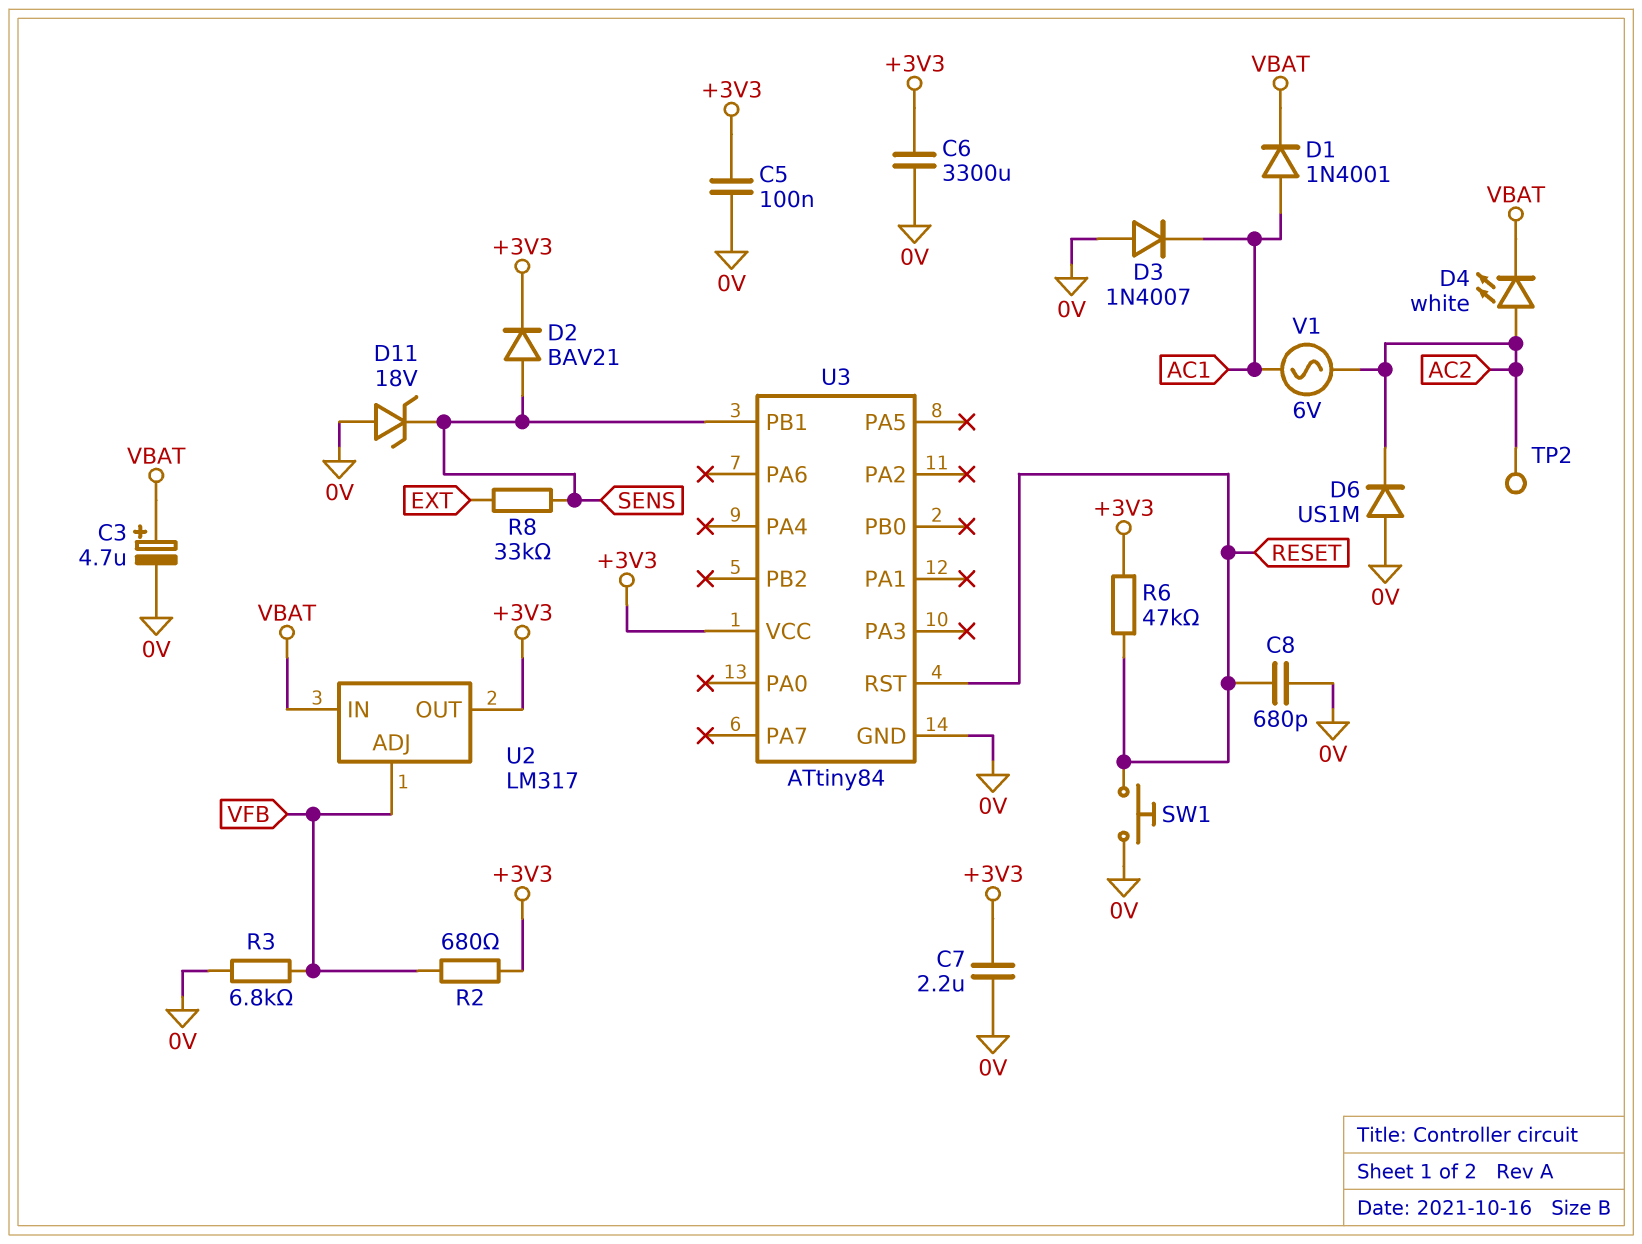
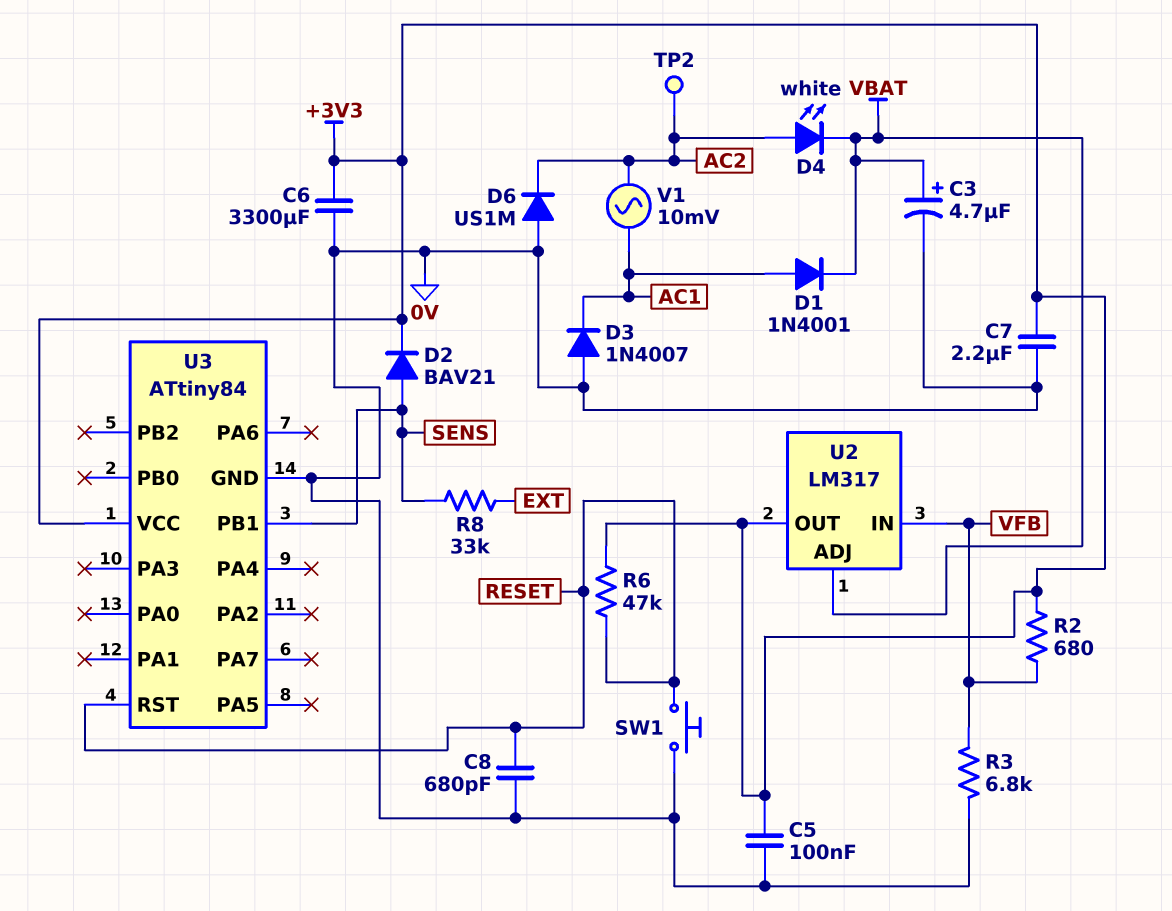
D11: zener 18V (A 0V, K SENS) -> none
U2 pin ADJ: VFB -> VBAT
U2 pin IN: VBAT -> VFB
V1: AC 6V (AC1, AC2) -> AC 10mV (AC1, AC2)

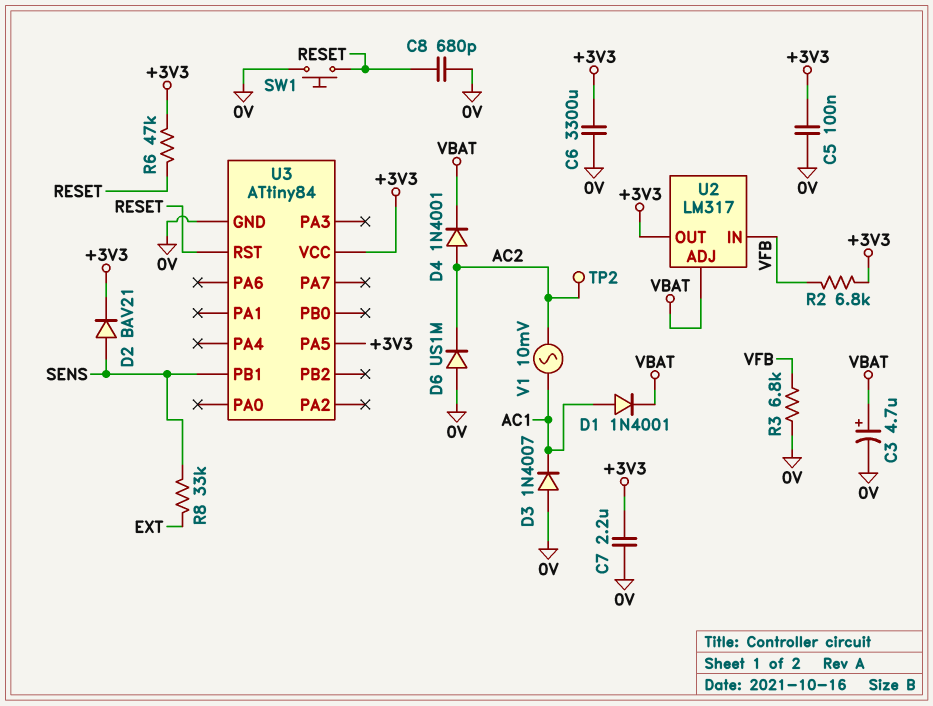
D4: LED white (A AC2, K VBAT) -> diode 1N4001 (A AC2, K VBAT)
R2: 680 (+3V3, VFB) -> 6.8k (+3V3, VFB)
U3 pin PA5: none -> +3V3

